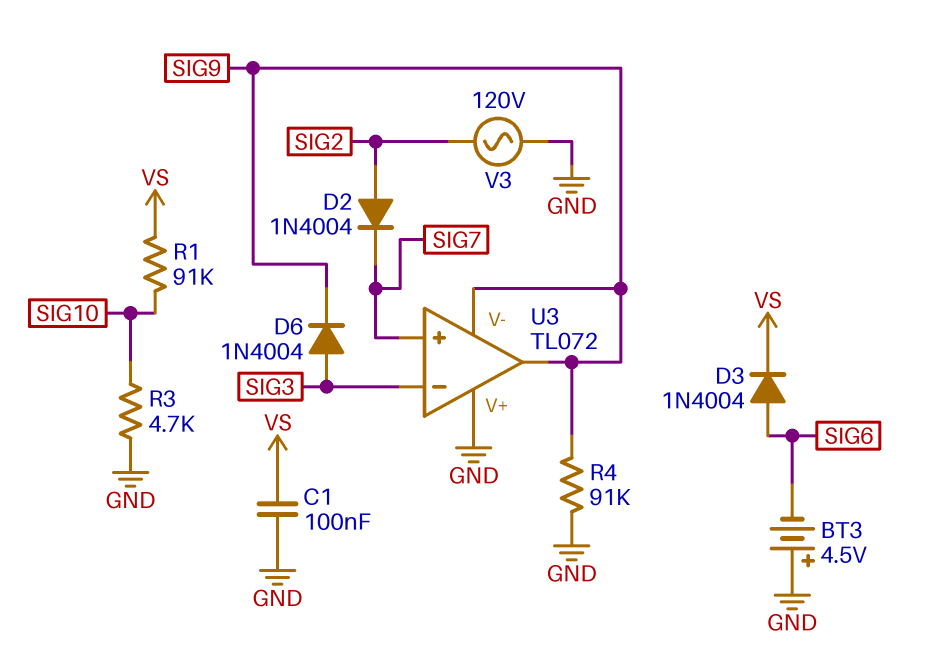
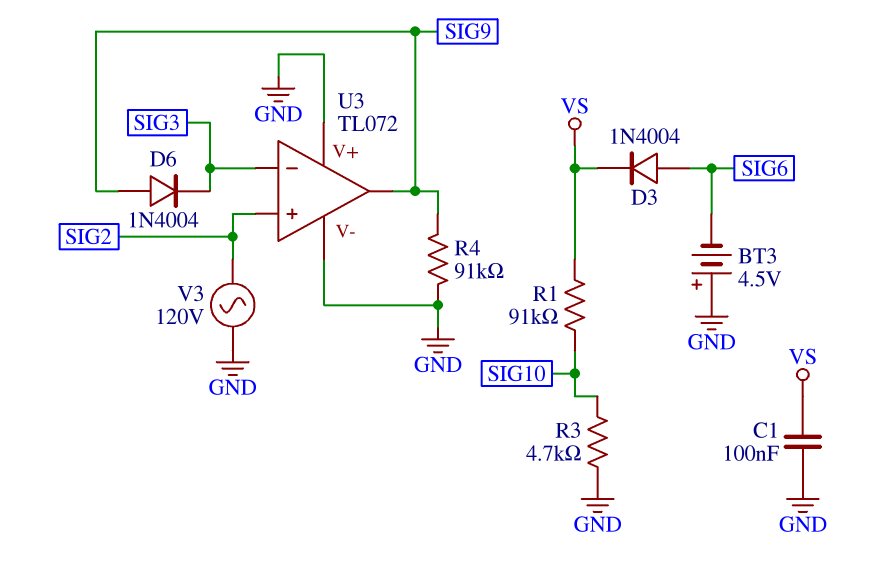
D2: diode 1N4004 (A SIG2, K SIG7) -> none
D6: diode 1N4004 (A SIG3, K SIG9) -> diode 1N4004 (A SIG9, K SIG3)
U3 pin V-: SIG9 -> GND
U3 pin in+: SIG7 -> SIG2

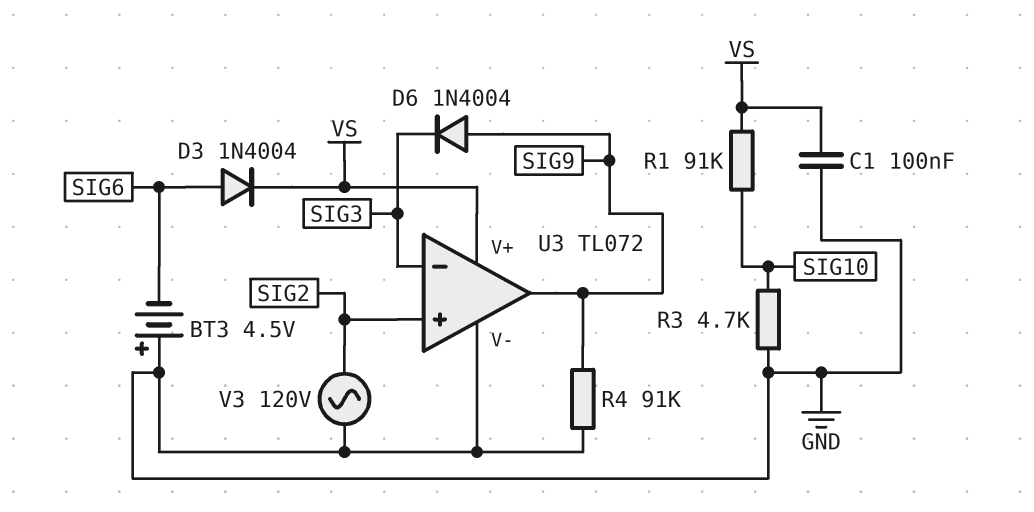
U3 pin V+: GND -> VS

